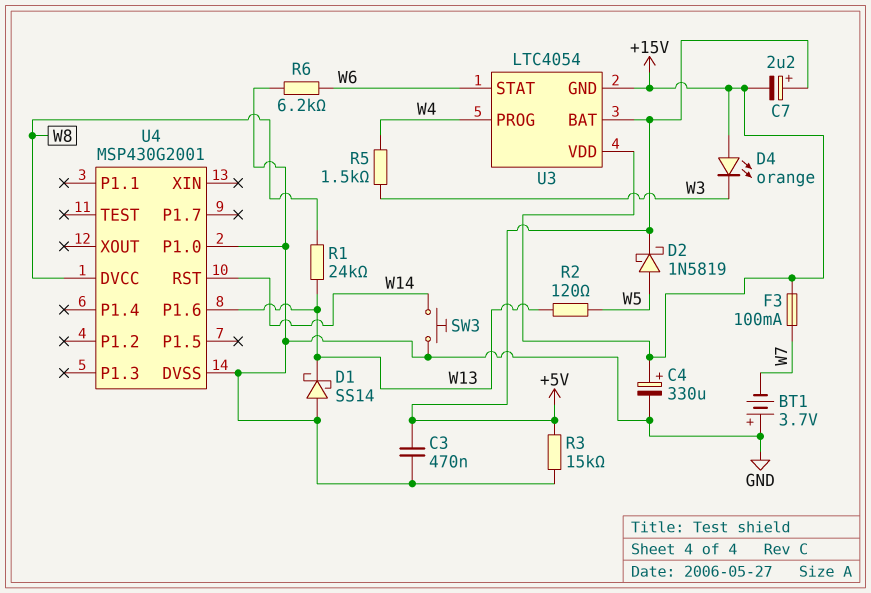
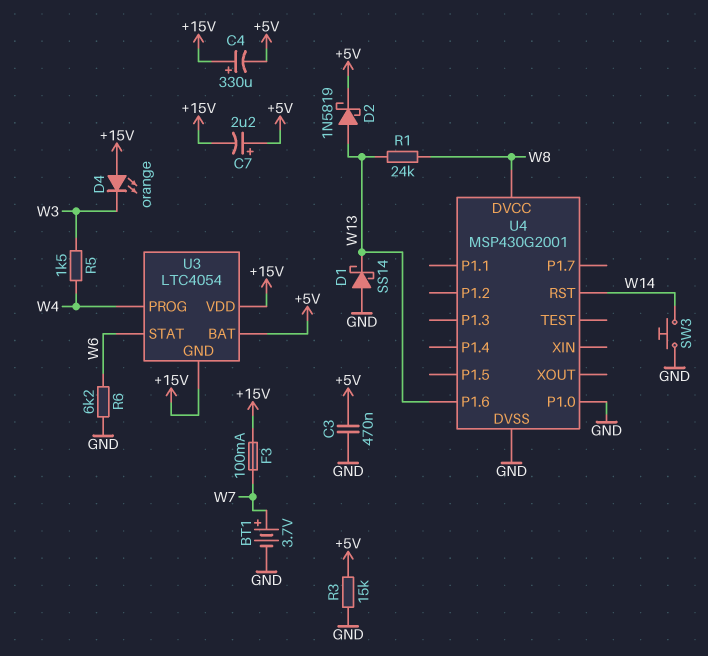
BT1: 3.7V (plus GND, minus W7) -> 3.7V (plus W7, minus GND)
C4: 330uF (plus +15V, minus GND) -> 330uF (plus +15V, minus +5V)
D2: schottky 1N5819 (A W5, K +5V) -> schottky 1N5819 (A W13, K +5V)
R2: 120 (W5, W13) -> none

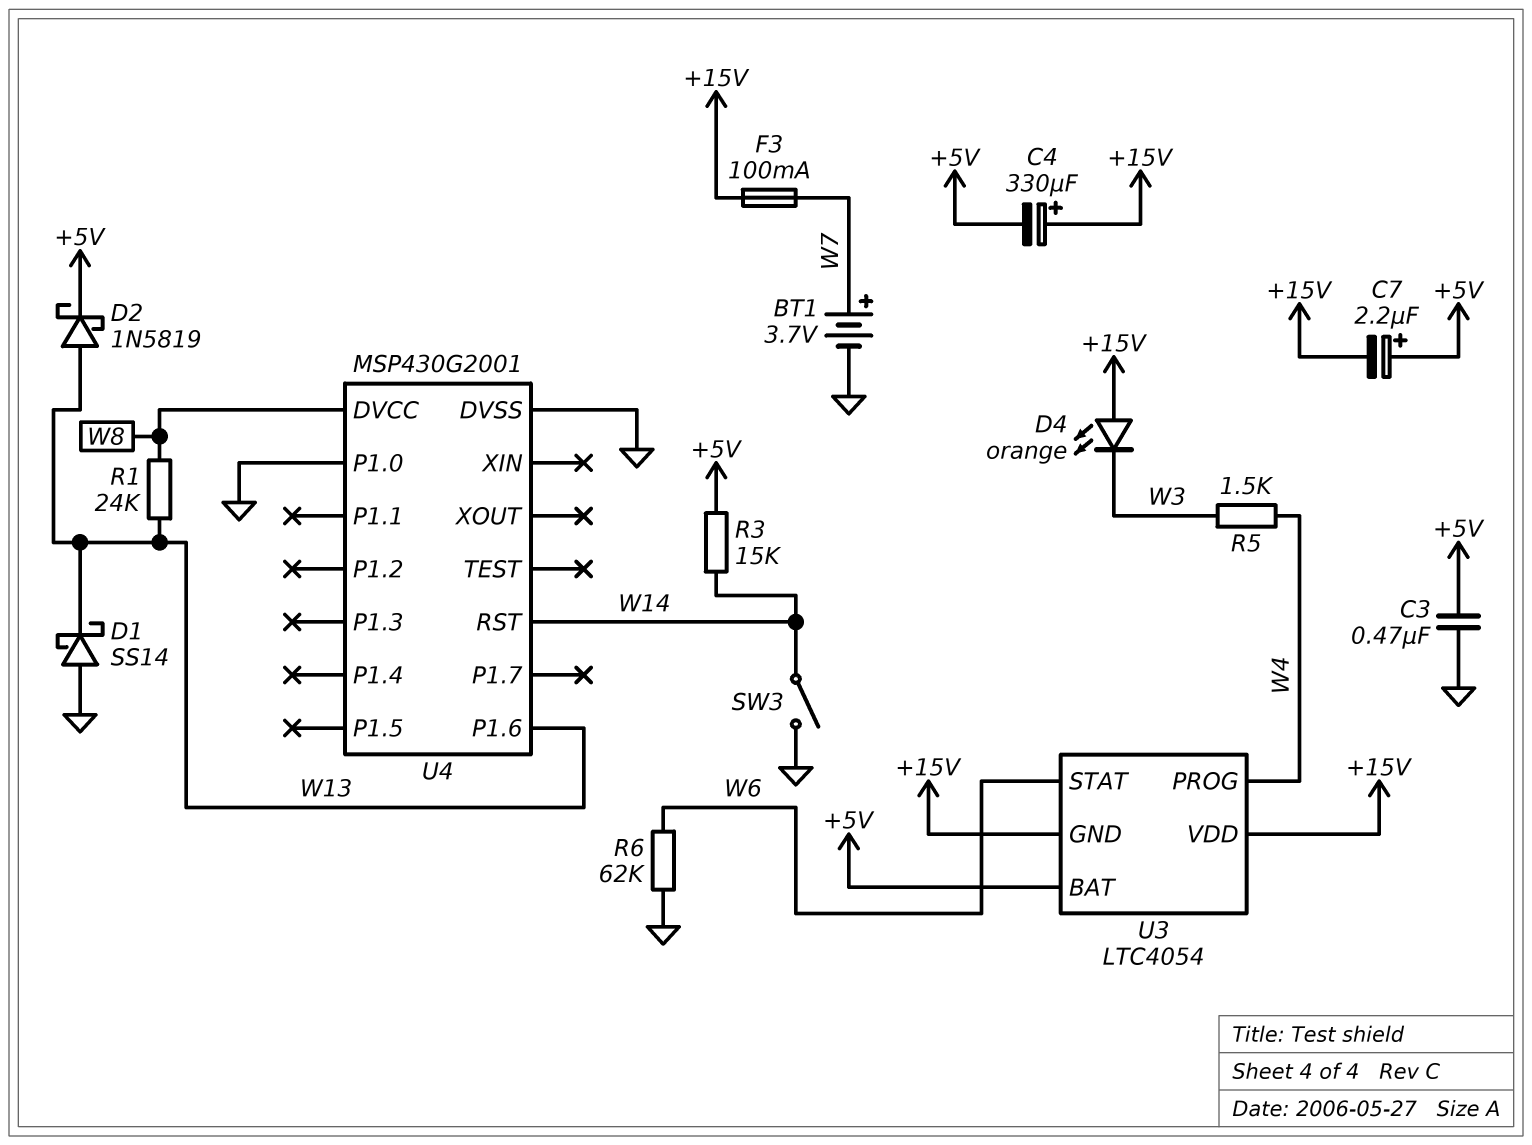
R3: 15k (+5V, GND) -> 15k (+5V, W14)
R6: 6.2k (GND, W6) -> 62k (GND, W6)
SW3: button (GND, W14) -> switch (GND, W14)

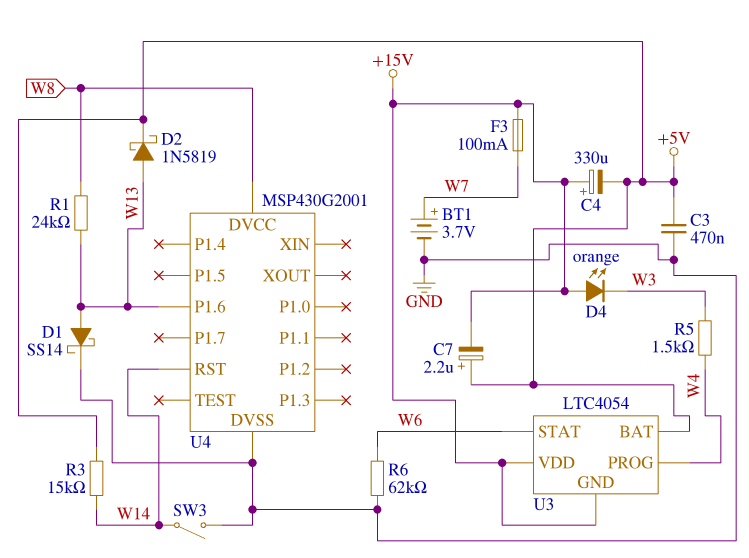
D1: schottky SS14 (A GND, K W13) -> schottky SS14 (A W13, K GND)
U4 pin P1.0: GND -> none

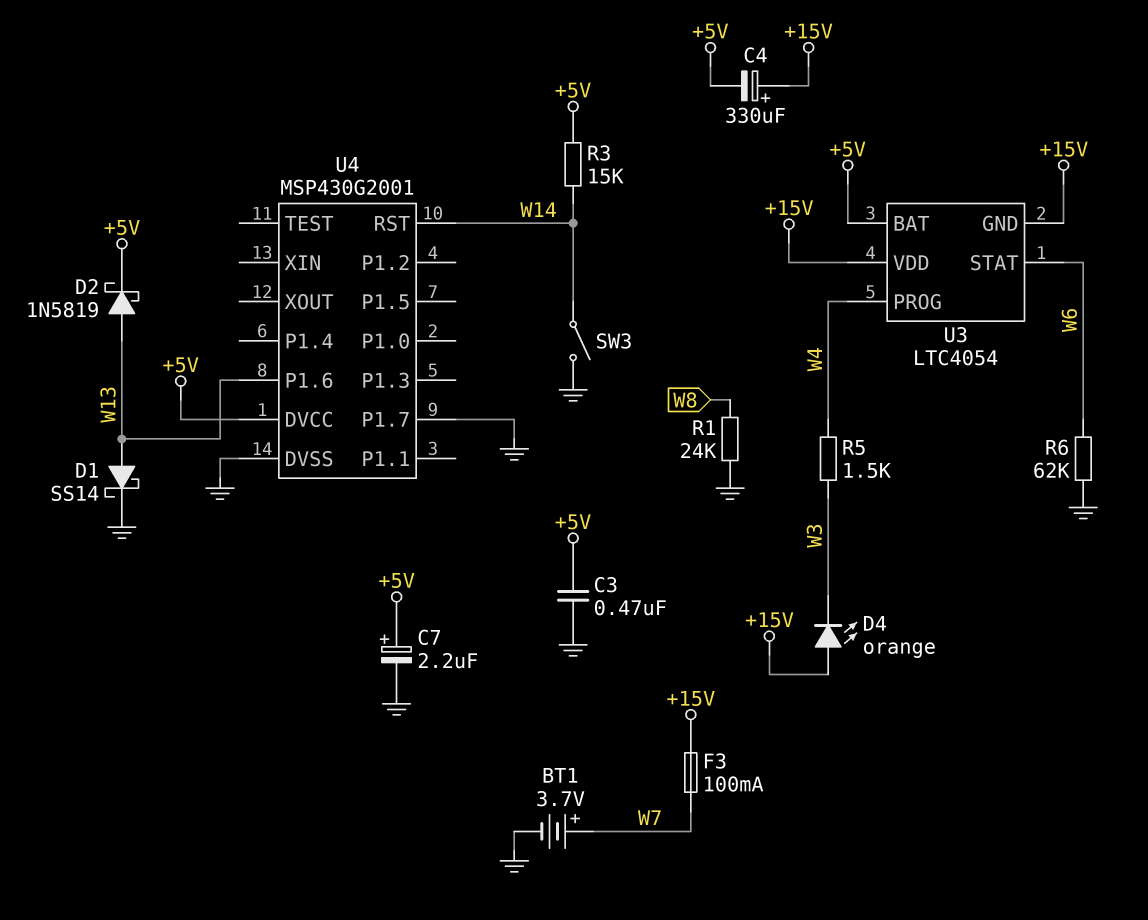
C7: 2.2uF (plus +5V, minus +15V) -> 2.2uF (plus +5V, minus GND)
R1: 24k (W8, W13) -> 24k (GND, W8)
U4 pin DVCC: W8 -> +5V
U4 pin P1.7: none -> GND

